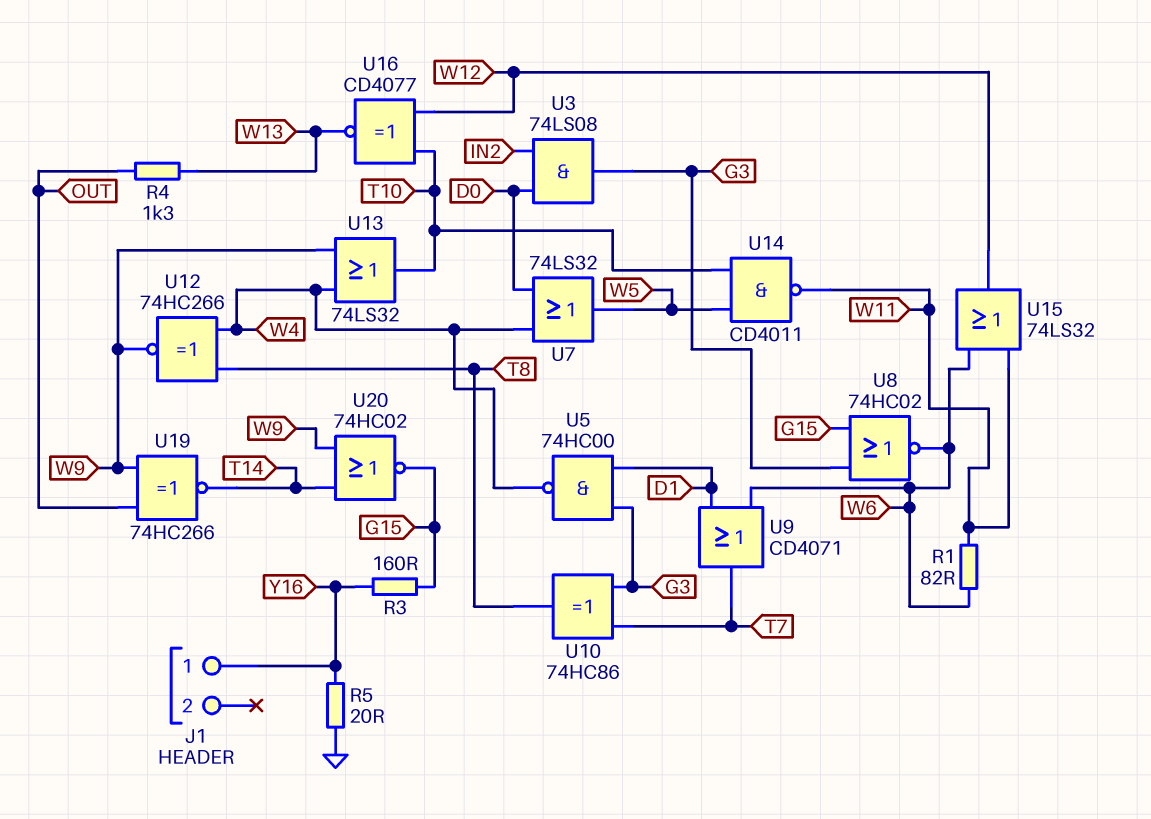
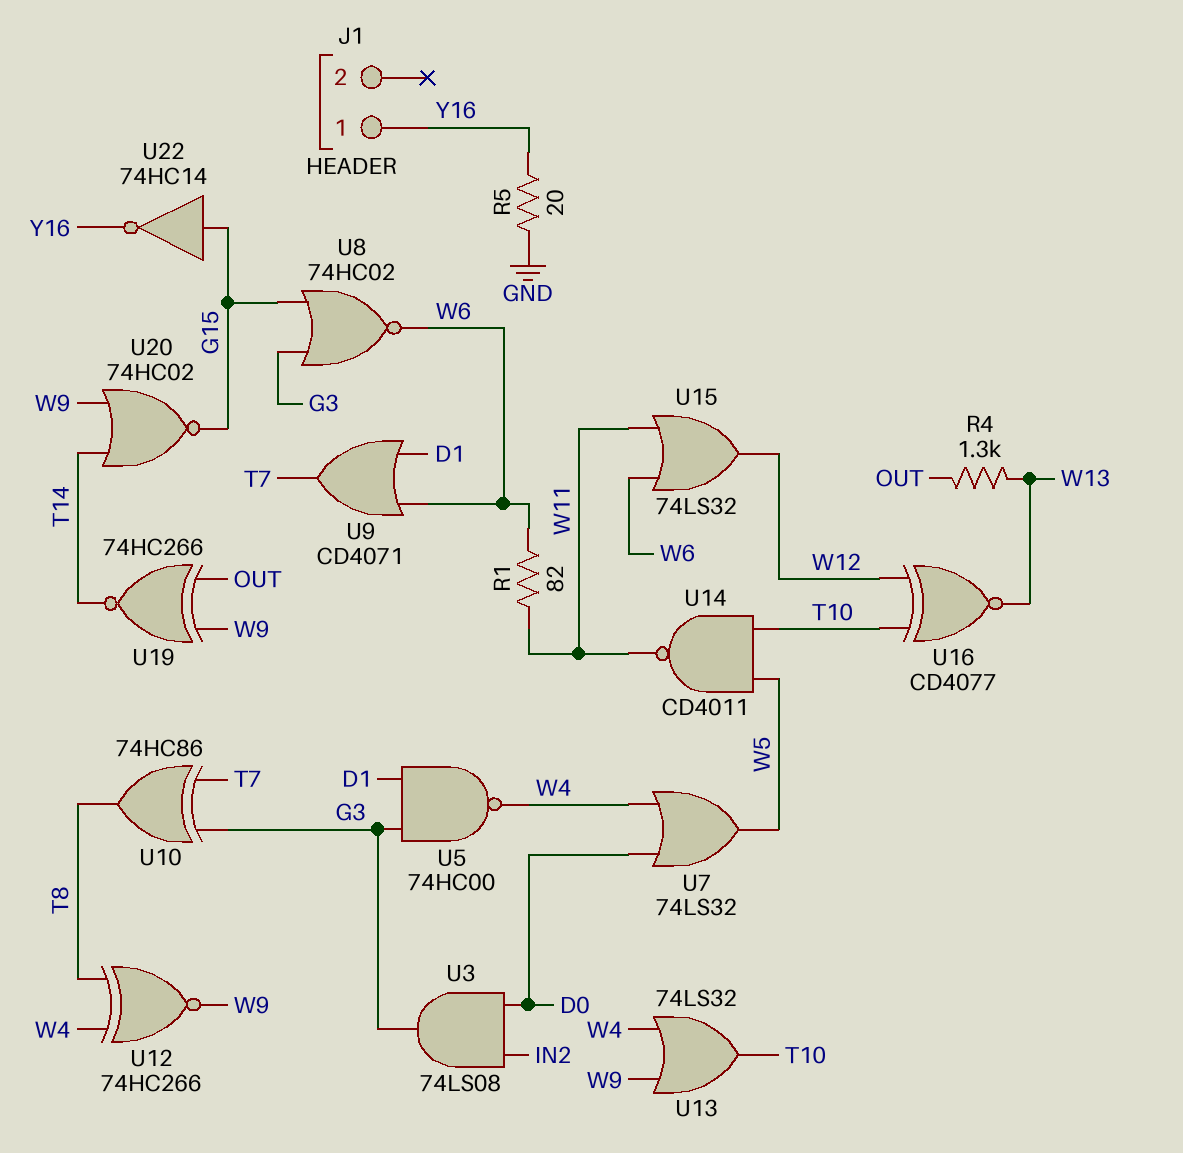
R3: 160 (G15, Y16) -> none
U22: none -> NOT 74HC14 (in G15, out Y16)

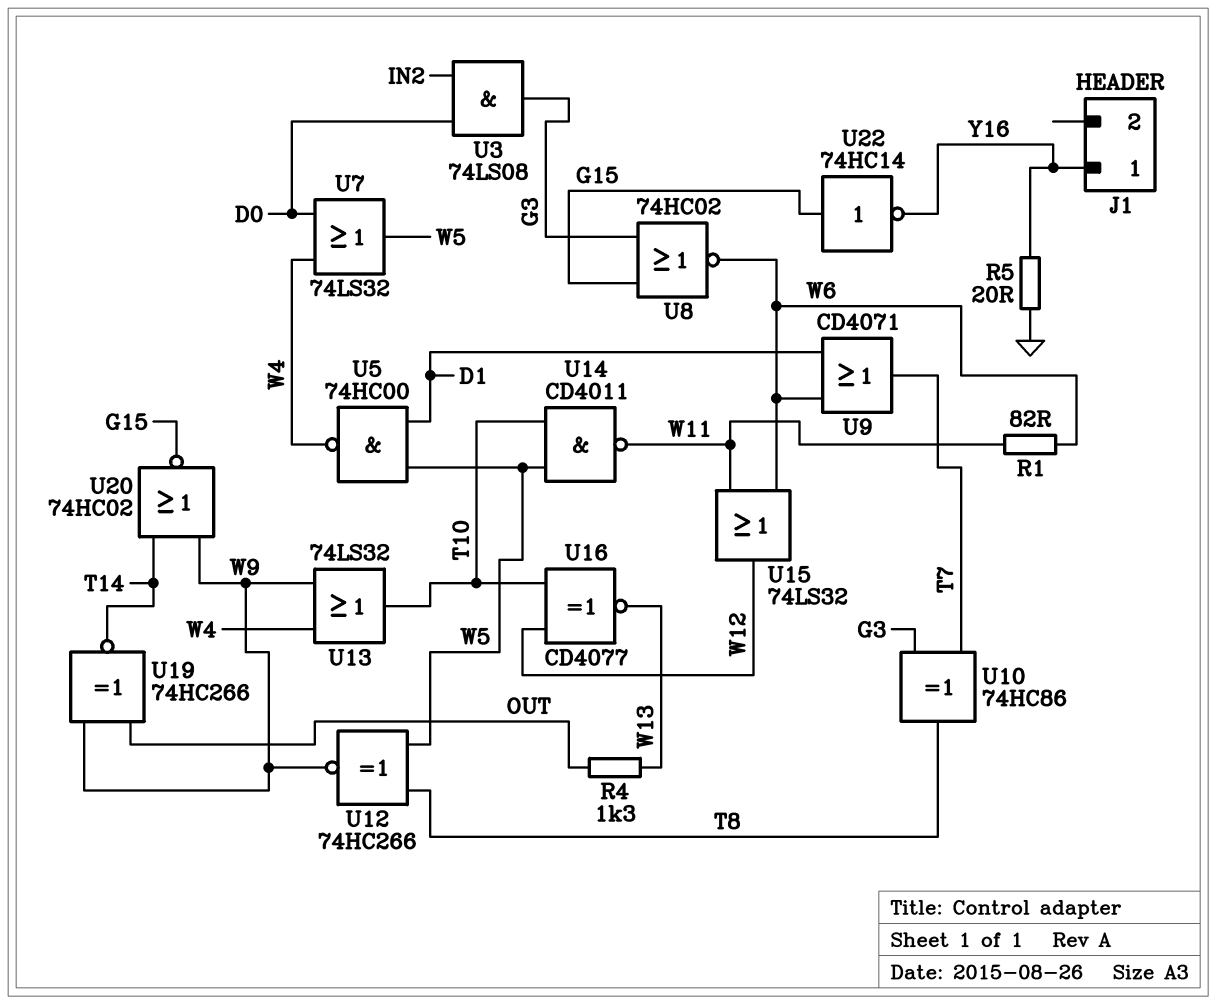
U5: NAND 74HC00 (in D1, in G3, out W4) -> NAND 74HC00 (in D1, in W5, out W4)
U12: XNOR 74HC266 (in T8, in W4, out W9) -> XNOR 74HC266 (in T8, in W5, out W9)

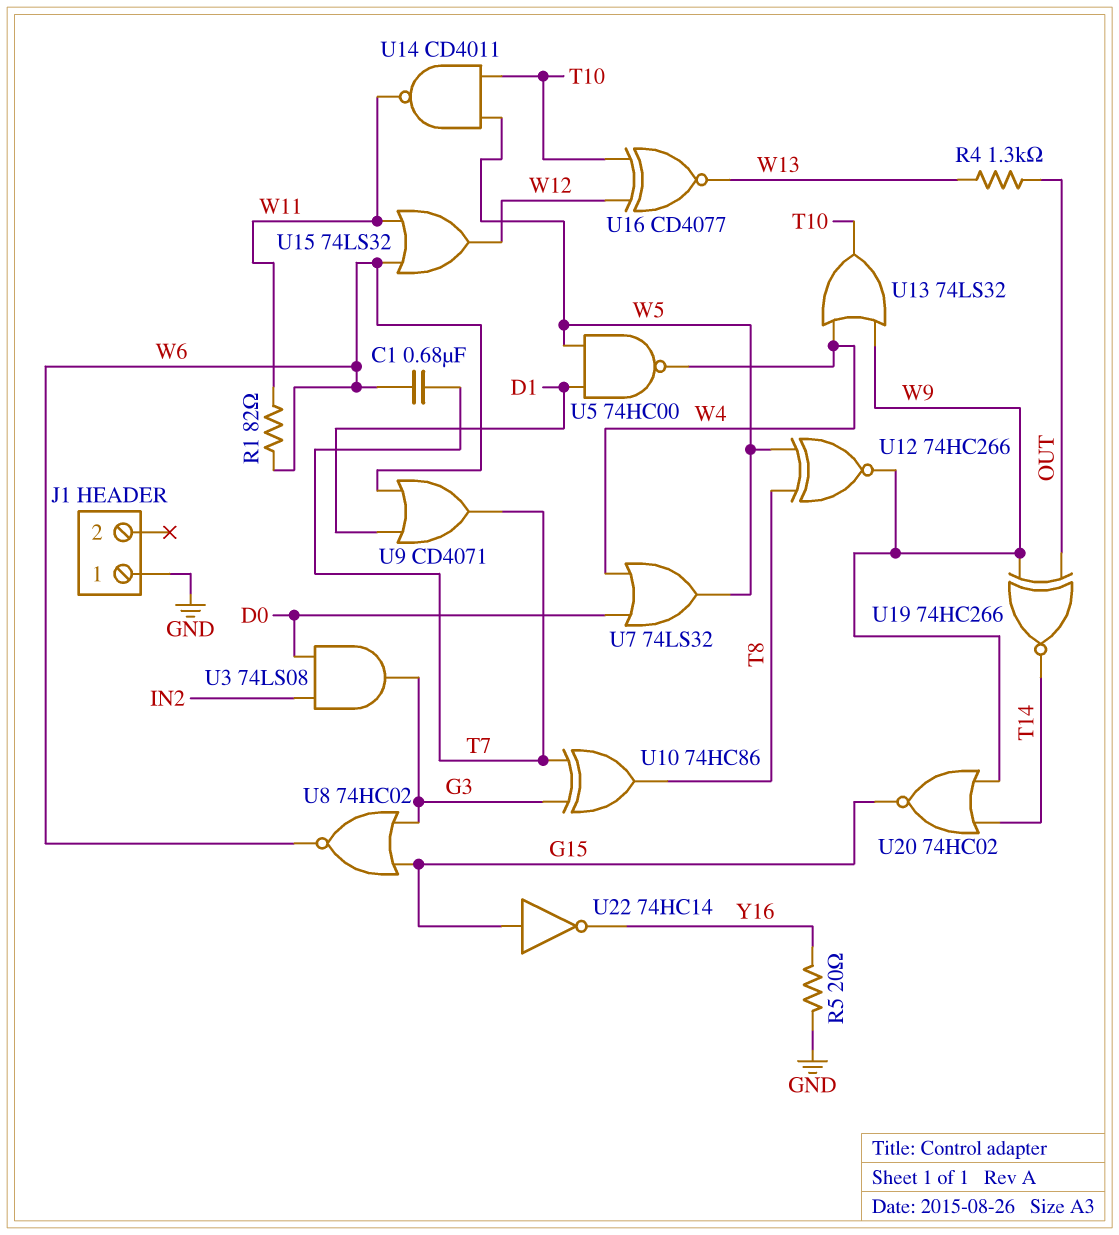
C1: none -> 680nF (T7, W6)
J1 pin 1: Y16 -> GND

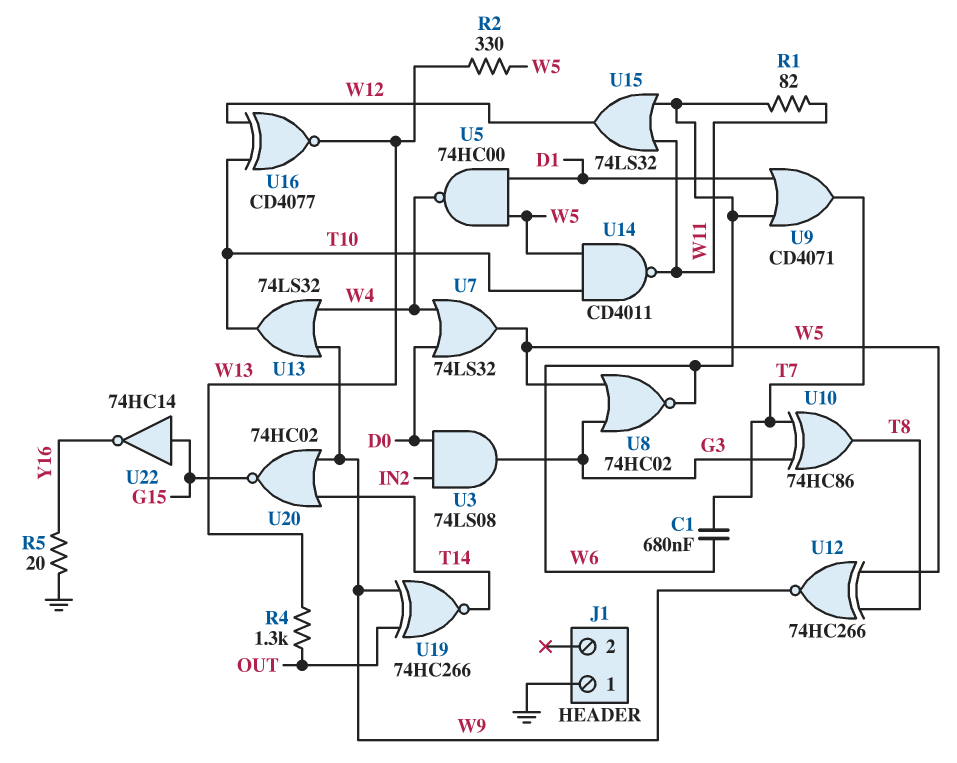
R2: none -> 330 (W5, W13)
U8: NOR 74HC02 (in G3, in G15, out W6) -> NOR 74HC02 (in G3, in W5, out W6)

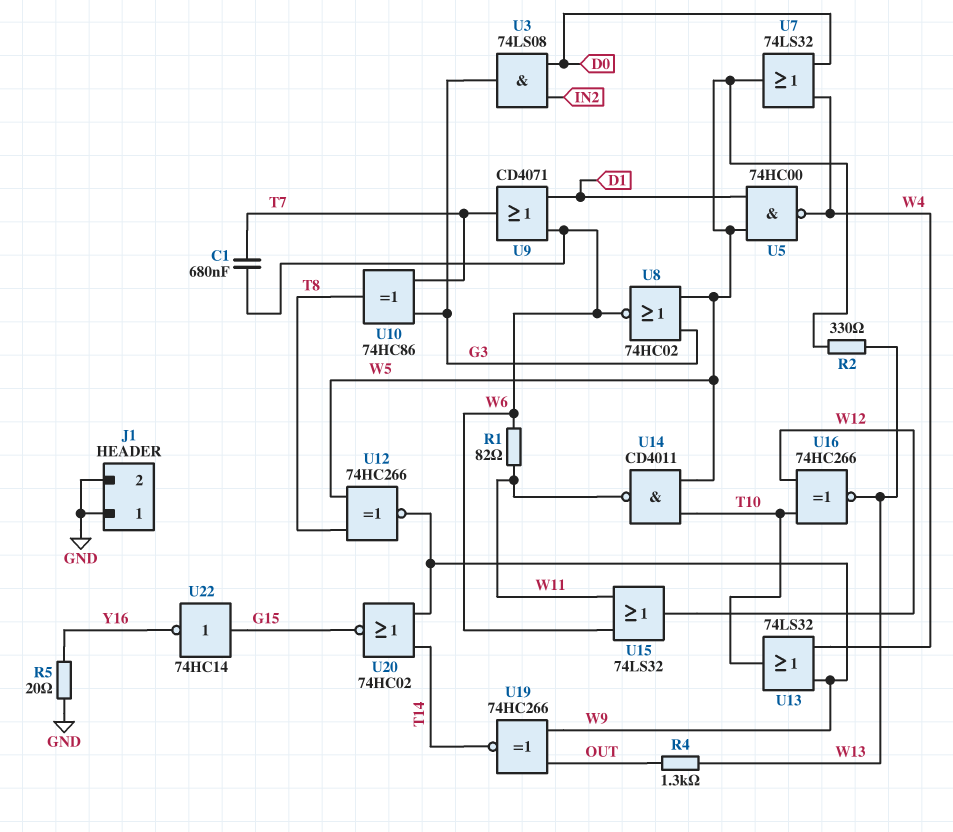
J1 pin 2: none -> GND
U16: XNOR CD4077 (in T10, in W12, out W13) -> XNOR 74HC266 (in T10, in W12, out W13)

